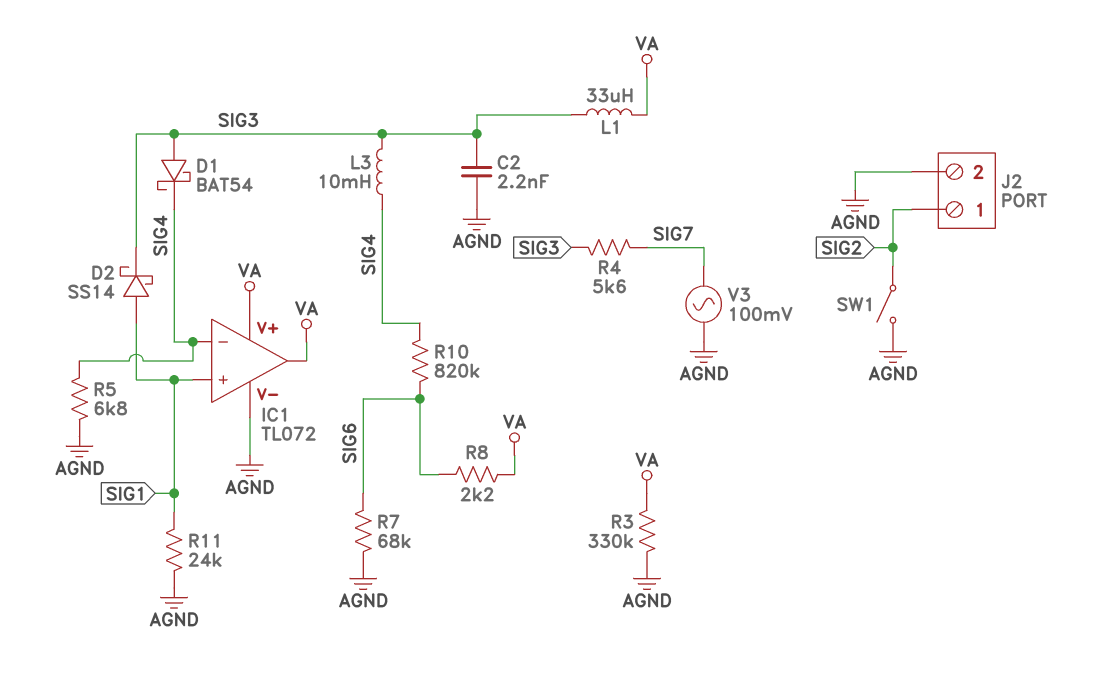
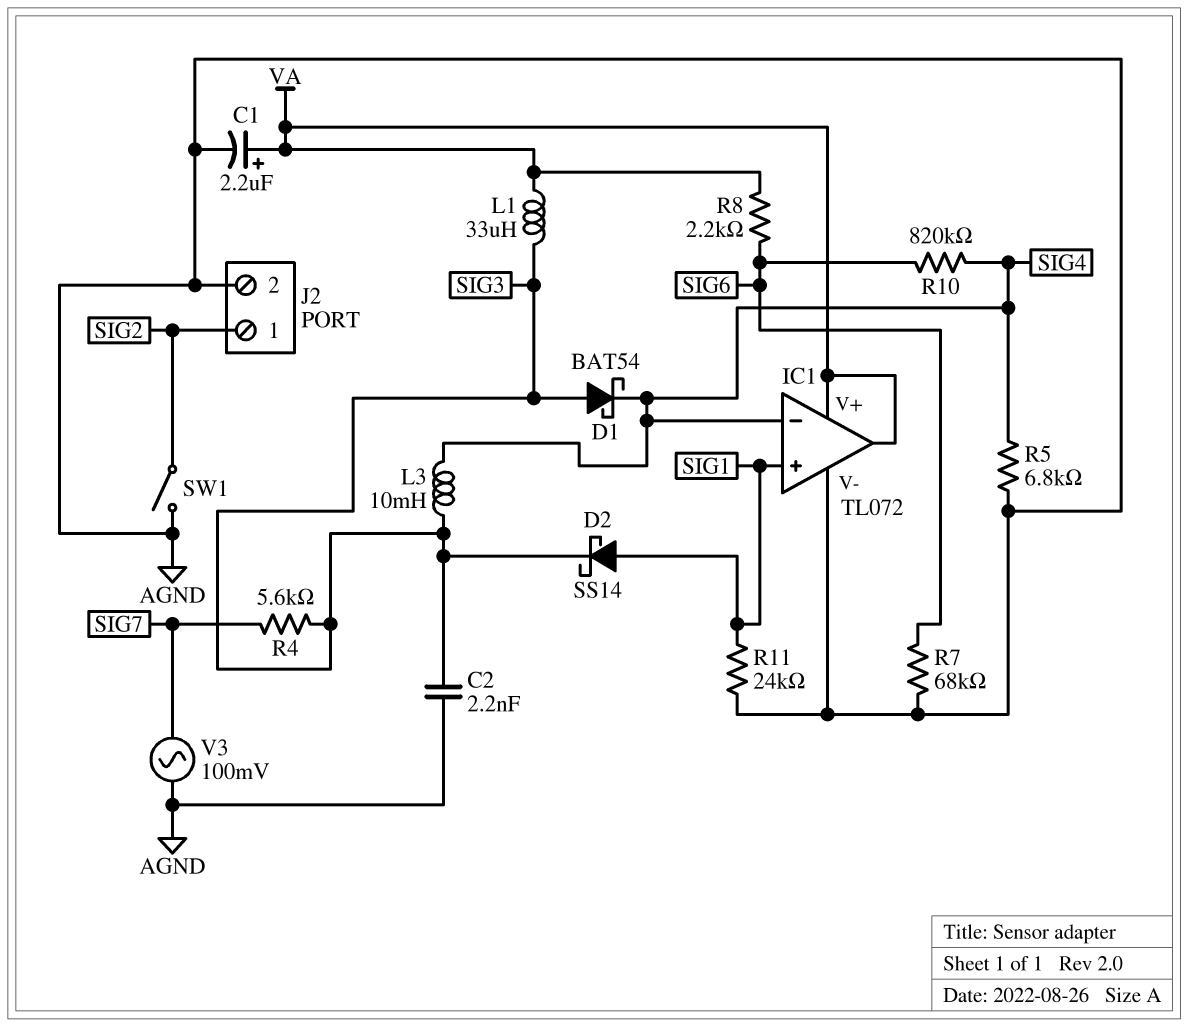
C1: none -> 2.2uF (plus VA, minus AGND)
R3: 330k (AGND, VA) -> none

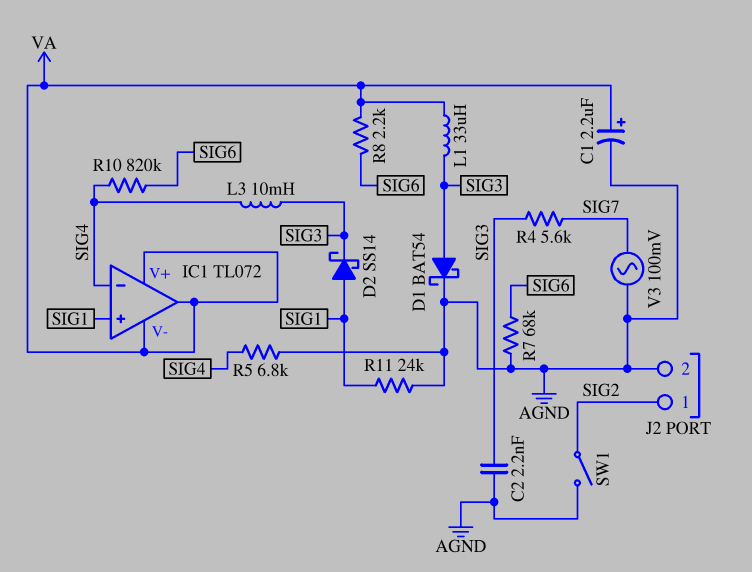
D1: schottky BAT54 (A SIG3, K SIG4) -> schottky BAT54 (A SIG3, K AGND)
IC1 pin V-: AGND -> VA

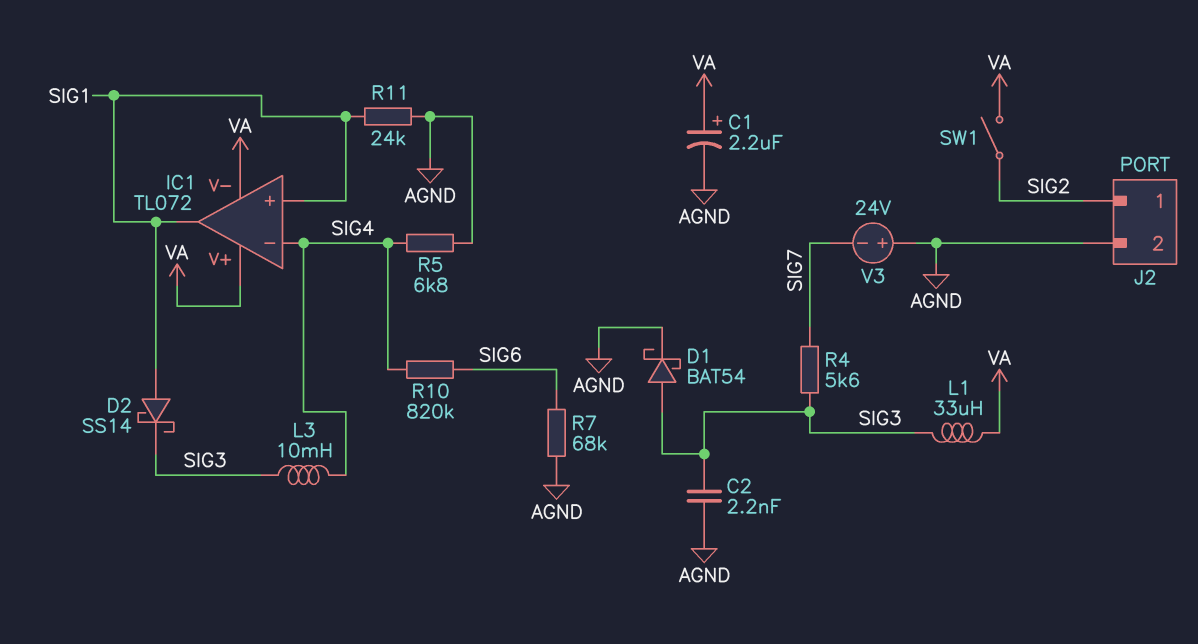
IC1 pin out: VA -> SIG1
R8: 2.2k (SIG6, VA) -> none
SW1: switch (AGND, SIG2) -> switch (SIG2, VA)
V3: AC 100mV (AGND, SIG7) -> 24V (plus AGND, minus SIG7)

